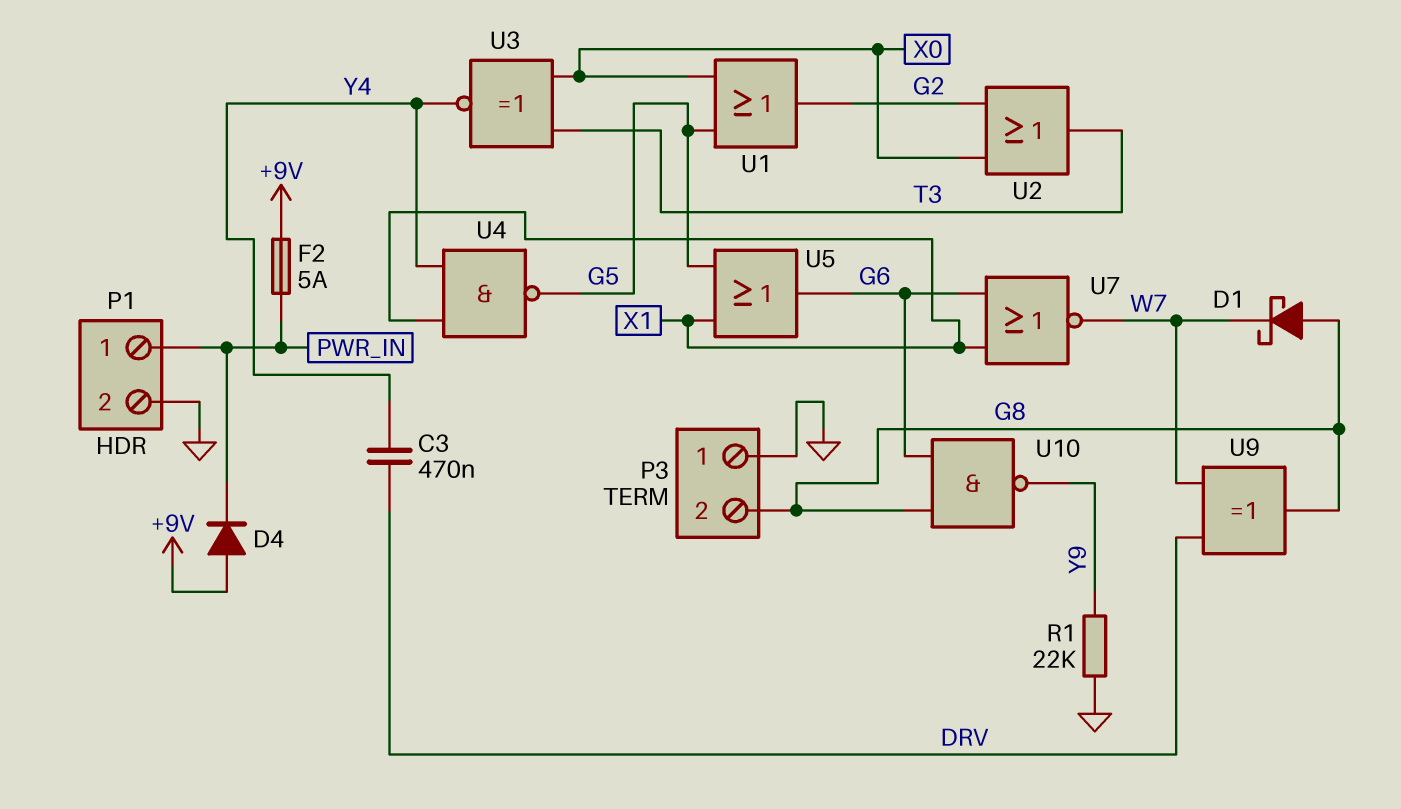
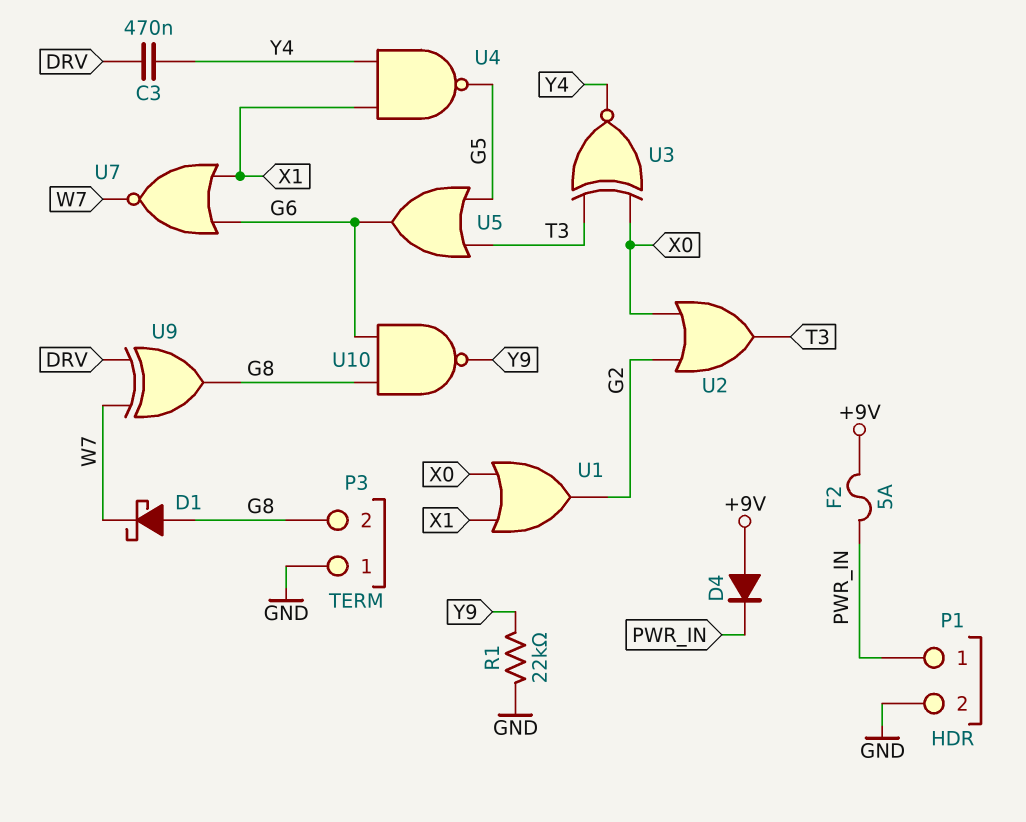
U1: OR (in G5, in X0, out G2) -> OR (in X0, in X1, out G2)
U5: OR (in G5, in X1, out G6) -> OR (in G5, in T3, out G6)

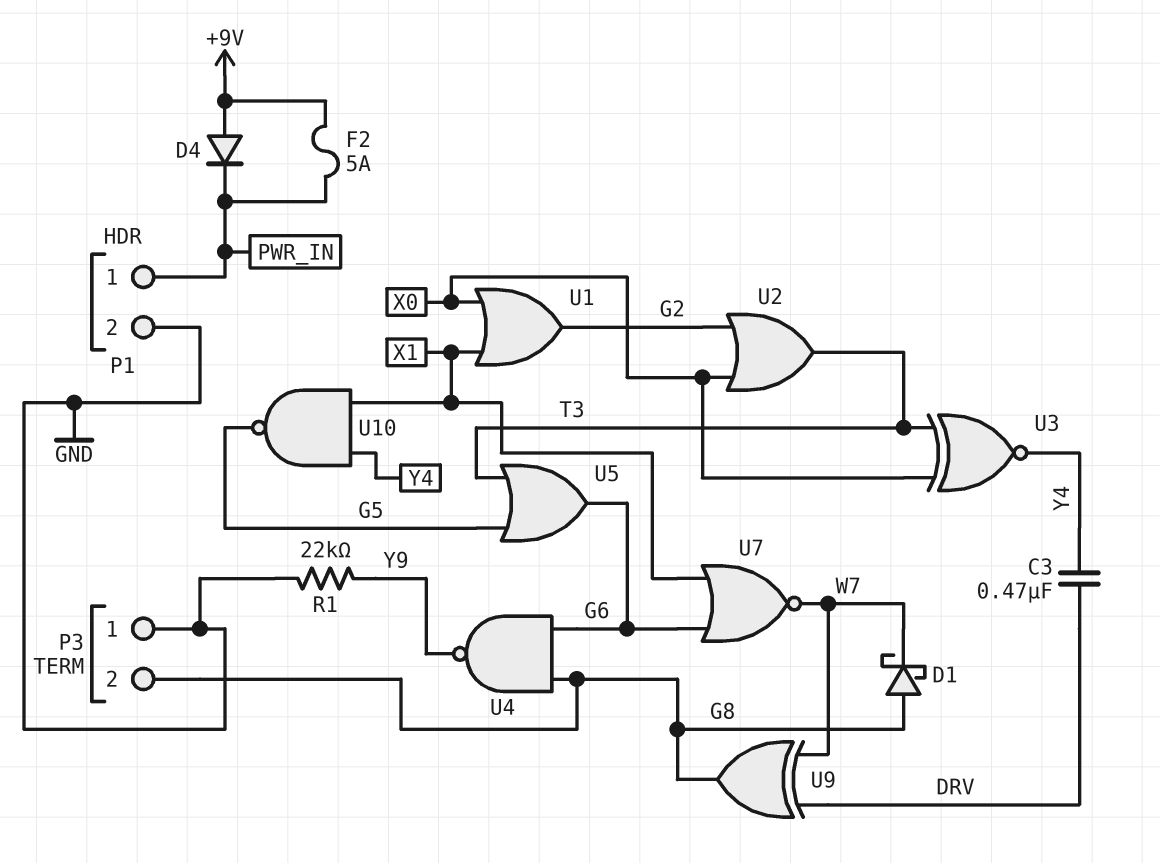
U4: NAND (in X1, in Y4, out G5) -> NAND (in G6, in G8, out Y9)
U10: NAND (in G6, in G8, out Y9) -> NAND (in X1, in Y4, out G5)

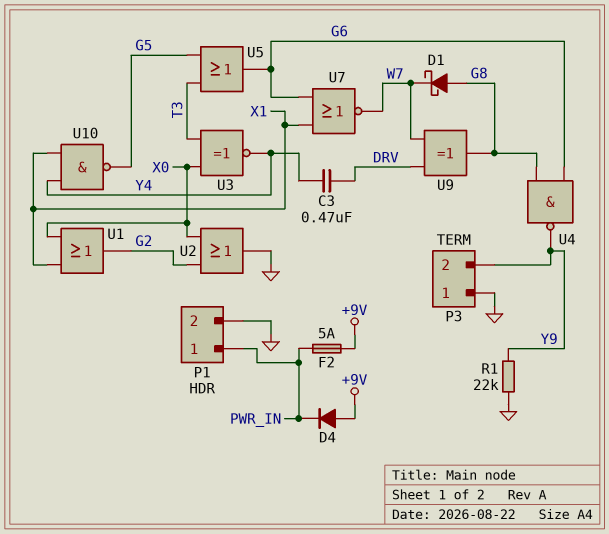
P3 pin 2: G8 -> Y9
U2: OR (in G2, in X0, out T3) -> OR (in G2, in X0, out GND)

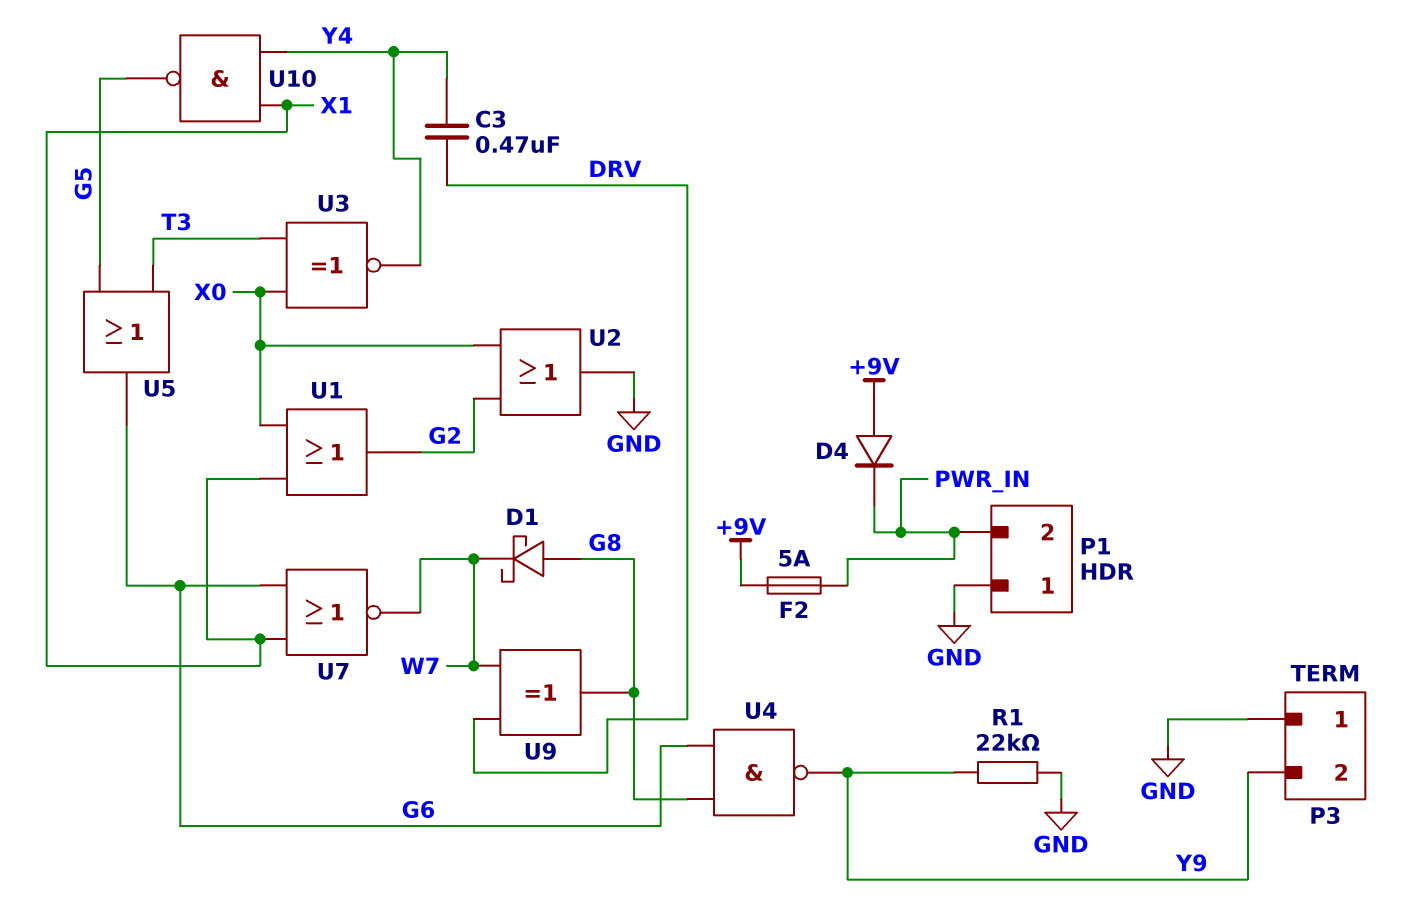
P1 pin 1: PWR_IN -> GND
P1 pin 2: GND -> PWR_IN

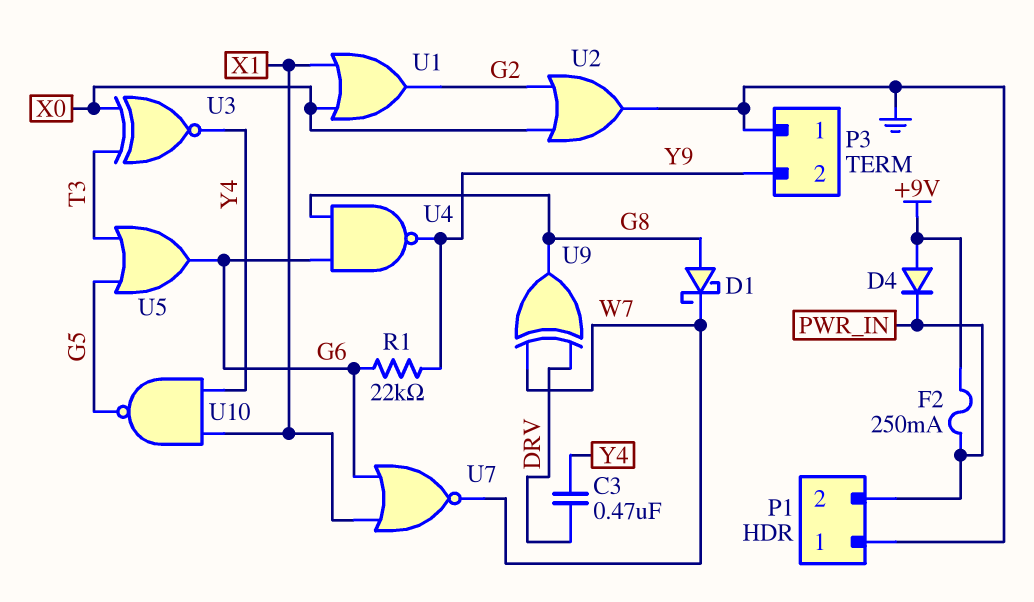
F2: 5A (+9V, PWR_IN) -> 250mA (+9V, PWR_IN)
R1: 22k (GND, Y9) -> 22k (G6, Y9)

